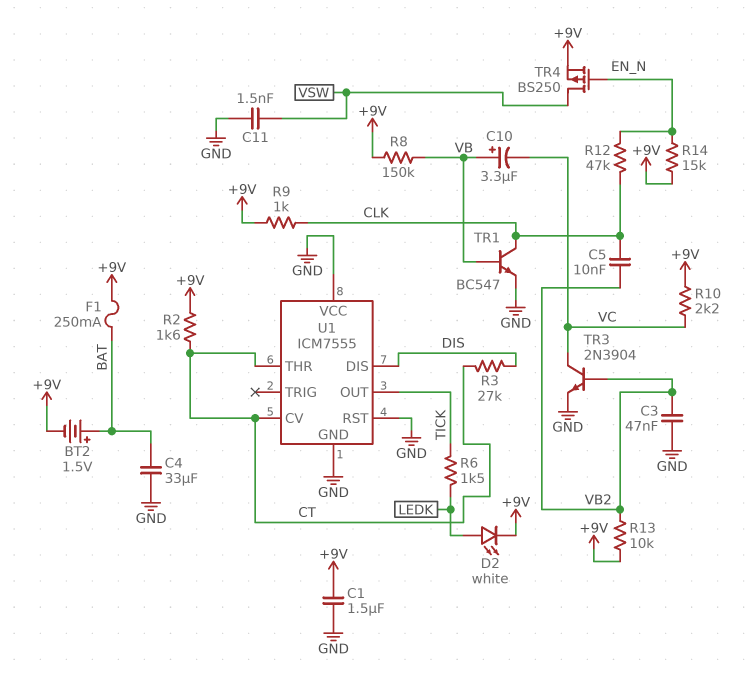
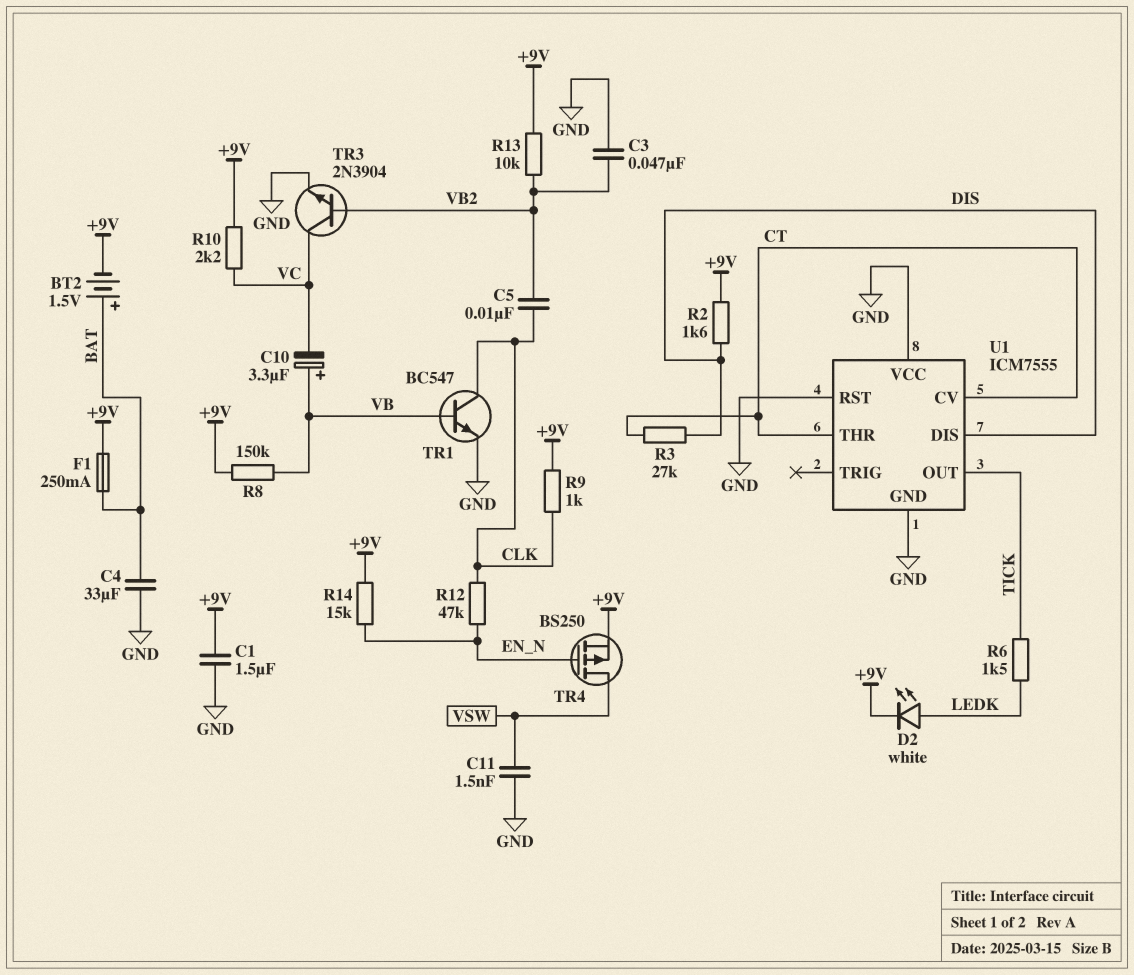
R2: 1.6k (+9V, CT) -> 1.6k (+9V, DIS)

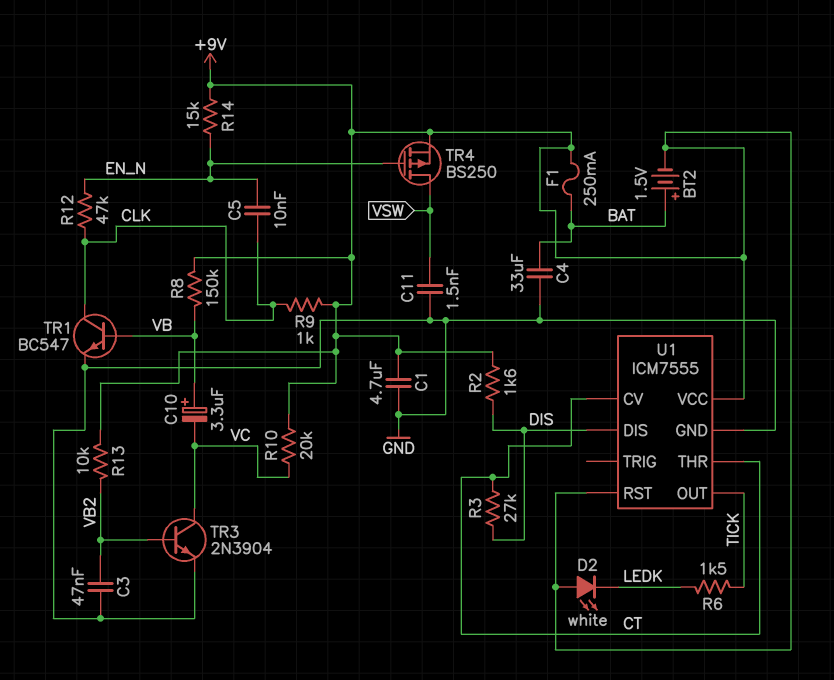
C1: 1.5uF (+9V, GND) -> 4.7uF (+9V, GND)
C5: 10nF (CLK, VB2) -> 10nF (CLK, EN_N)
D2: LED white (A LEDK, K +9V) -> LED white (A +9V, K LEDK)
R10: 2.2k (+9V, VC) -> 20k (+9V, VC)
U1 pin RST: GND -> +9V
U1 pin VCC: GND -> +9V

